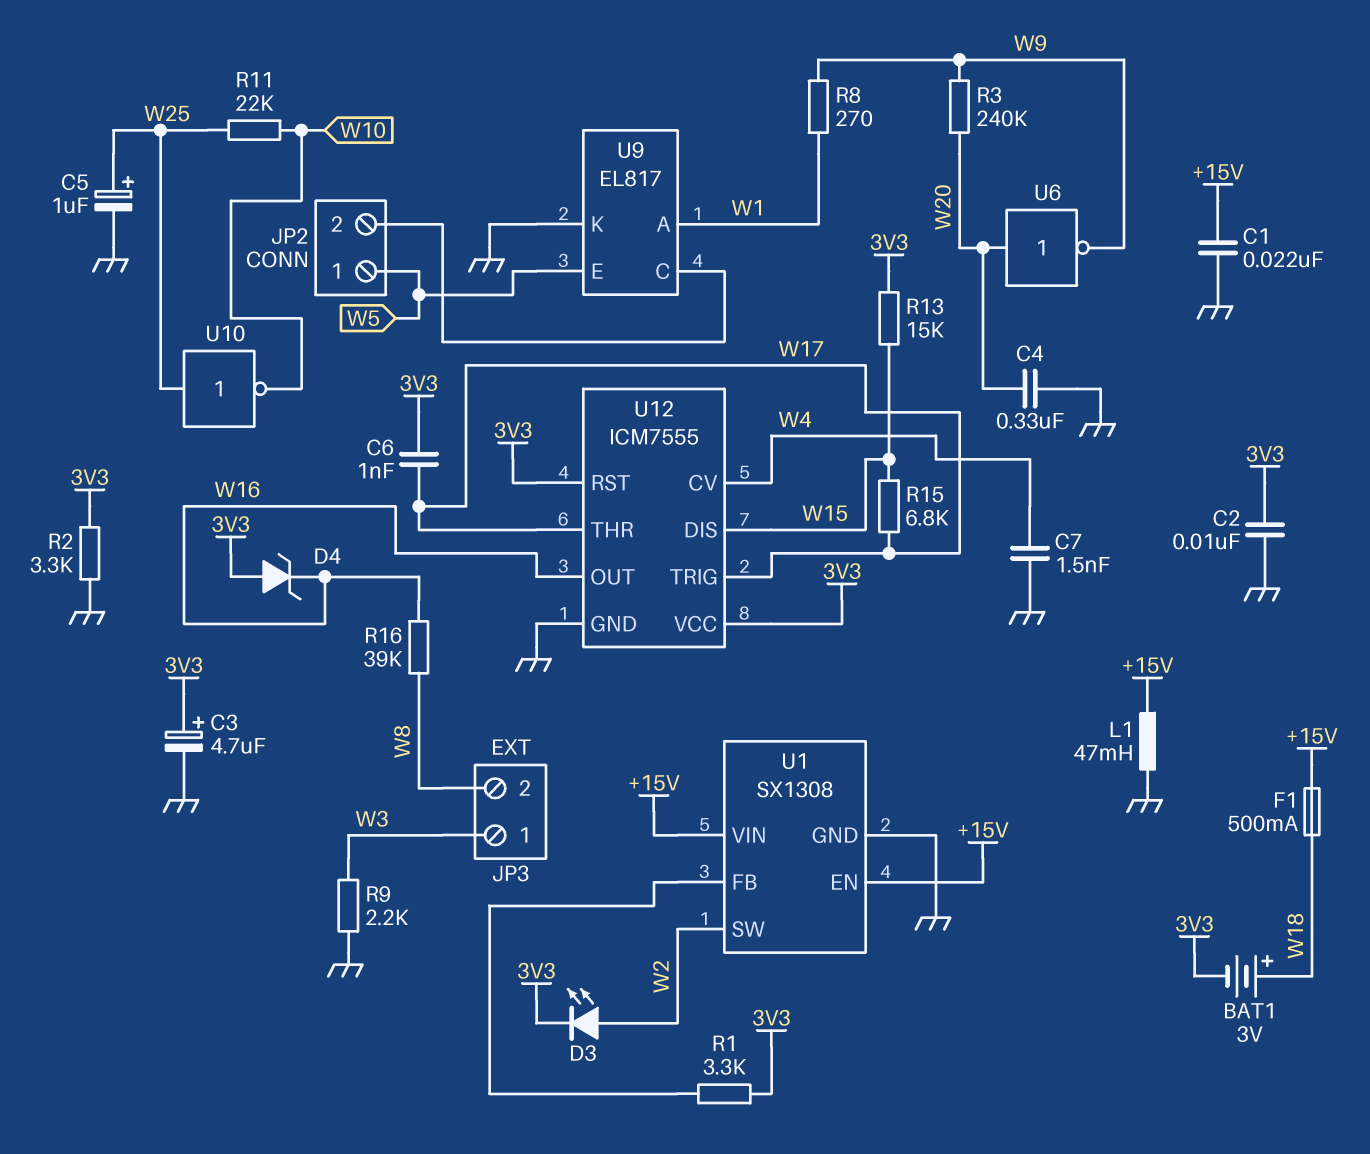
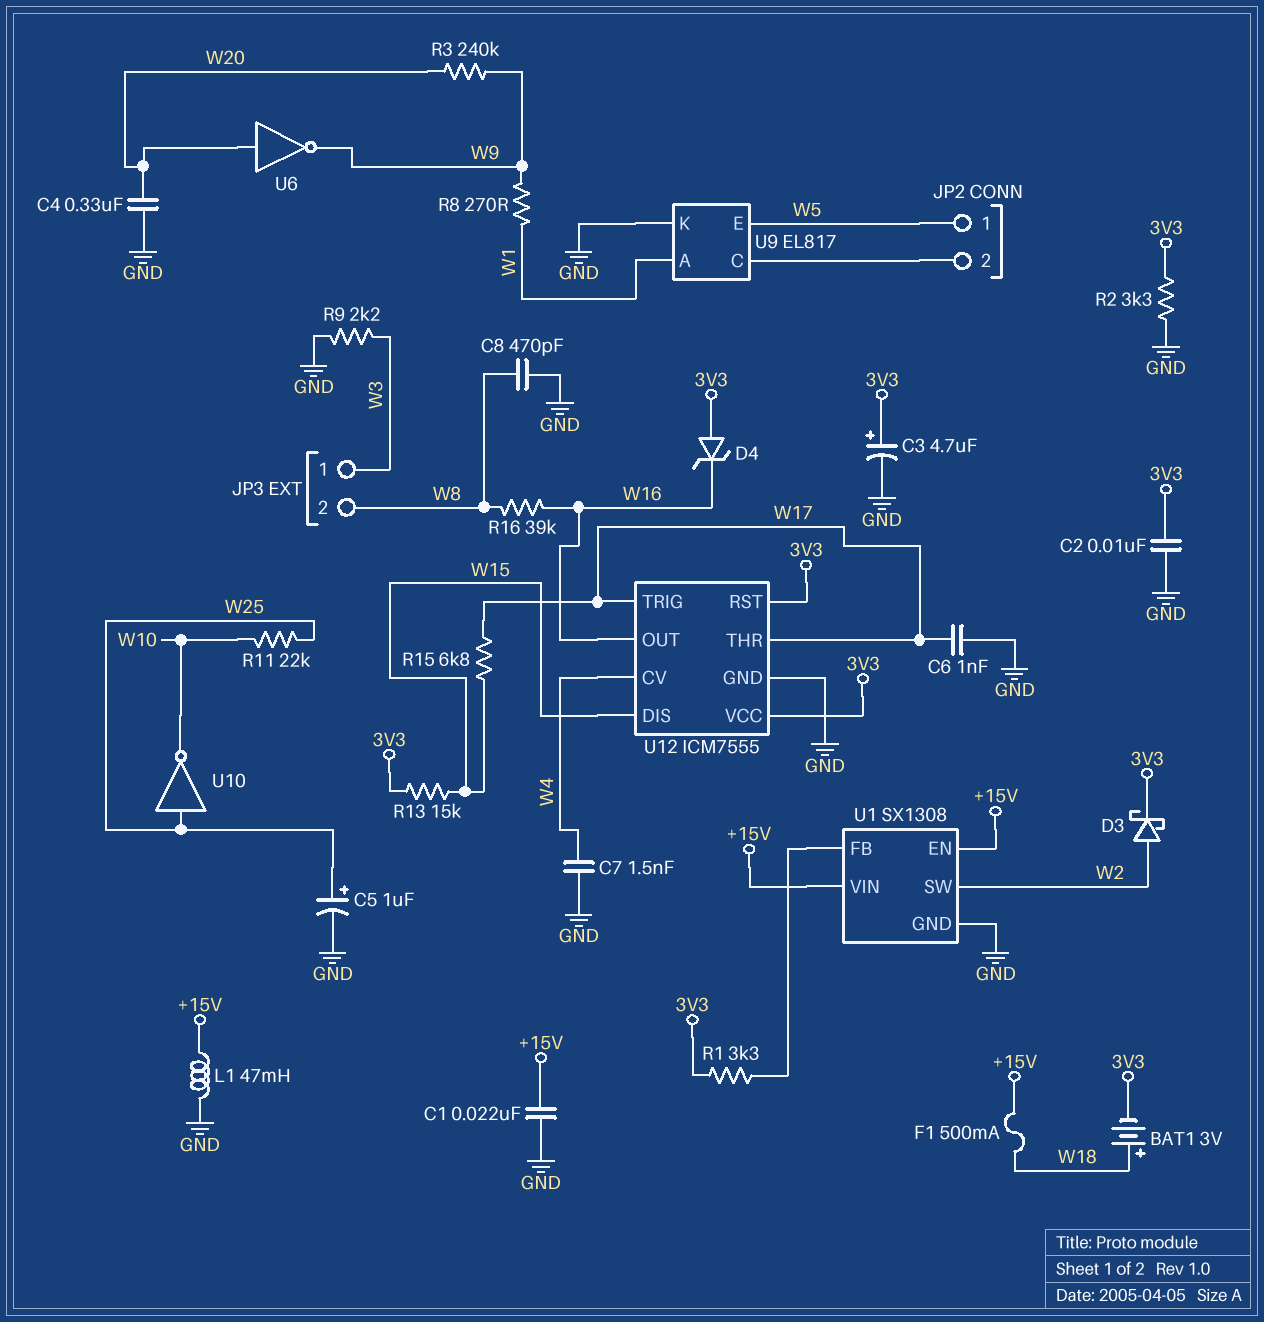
C6: 1nF (3V3, W17) -> 1nF (GND, W17)
C8: none -> 470pF (GND, W8)
D3: LED (A W2, K 3V3) -> schottky (A W2, K 3V3)

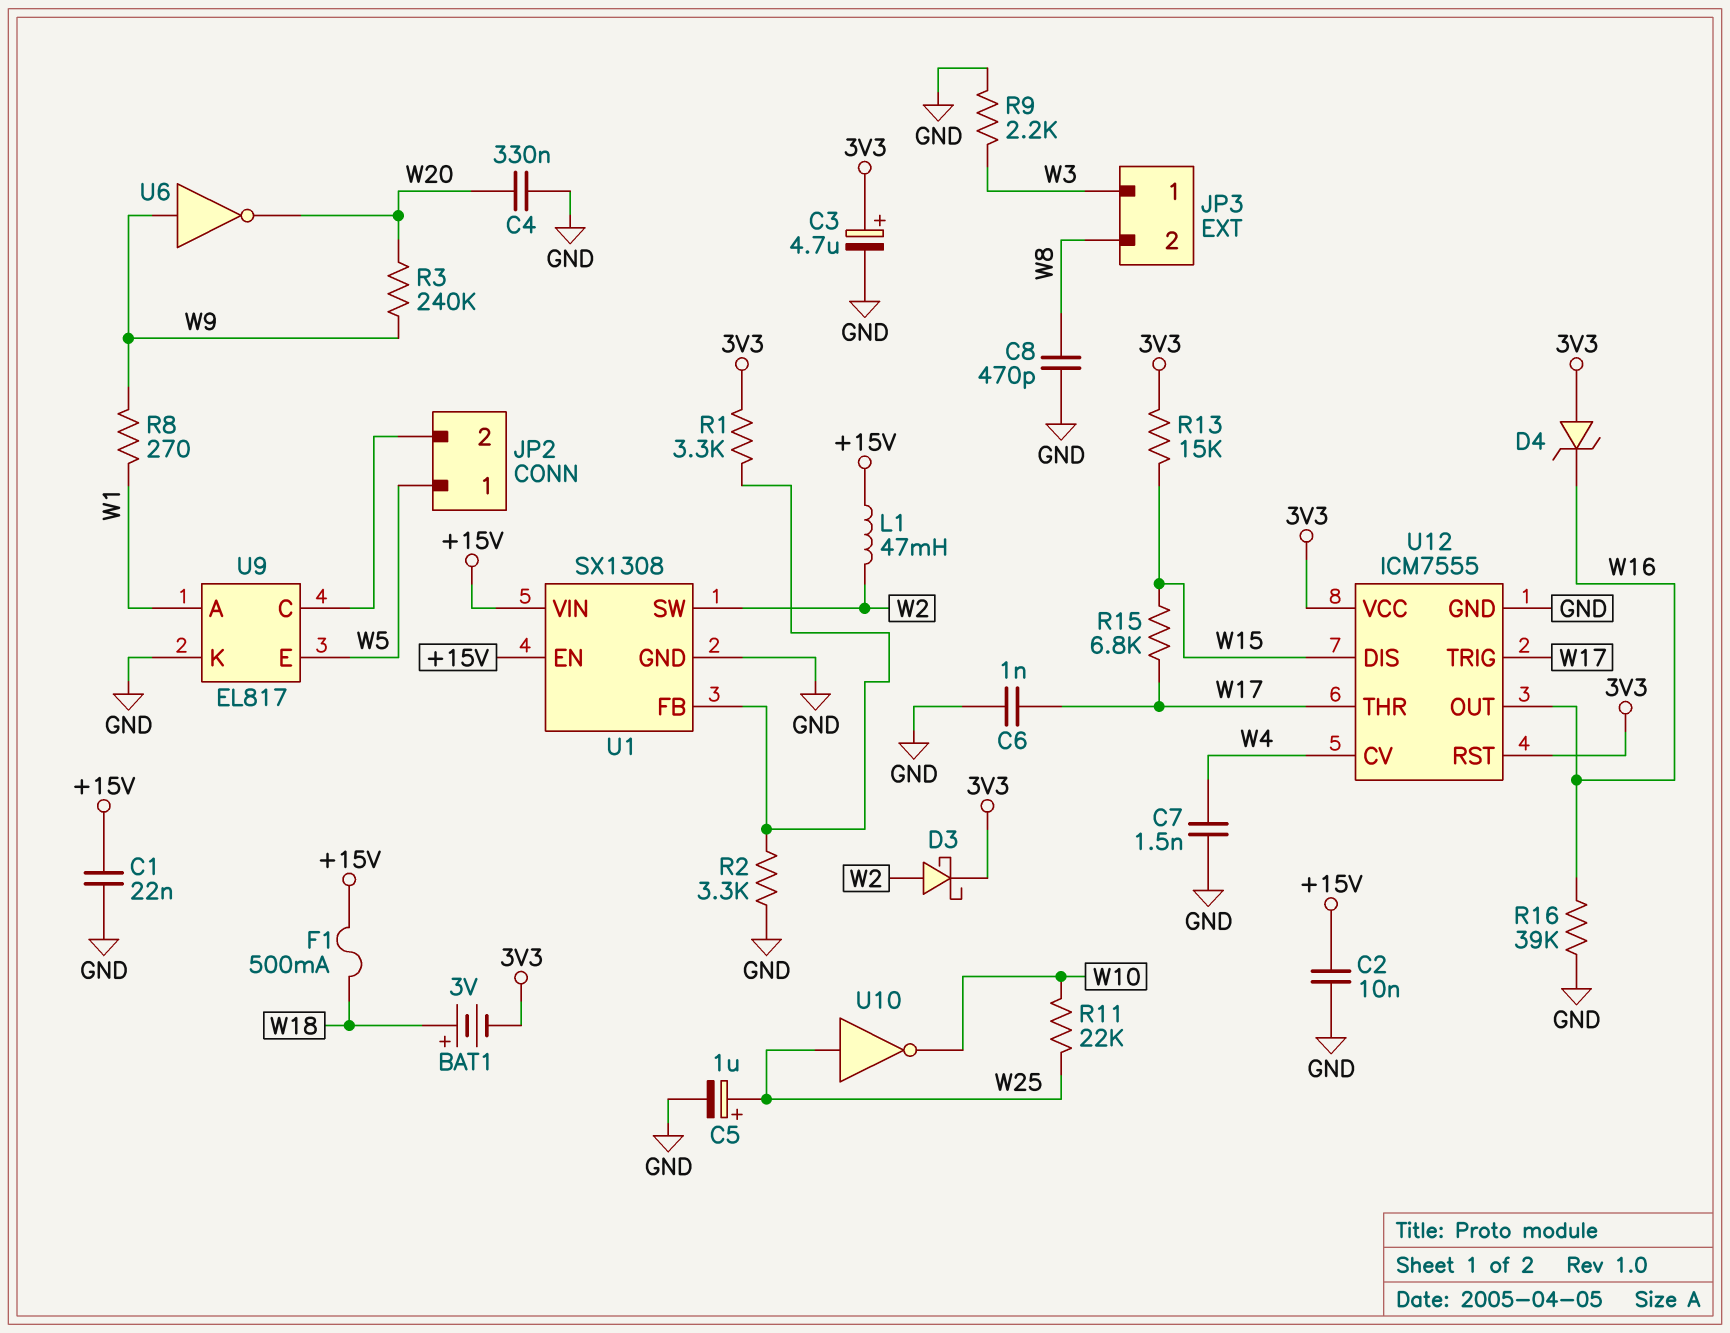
C2: 10nF (3V3, GND) -> 10nF (+15V, GND)
L1: 47mH (+15V, GND) -> 47mH (+15V, W2)
R2: 3.3k (3V3, GND) -> 3.3k (GND, U1/FB)
R16: 39k (W8, W16) -> 39k (GND, W16)
U6: NOT (in W20, out W9) -> NOT (in W9, out W20)

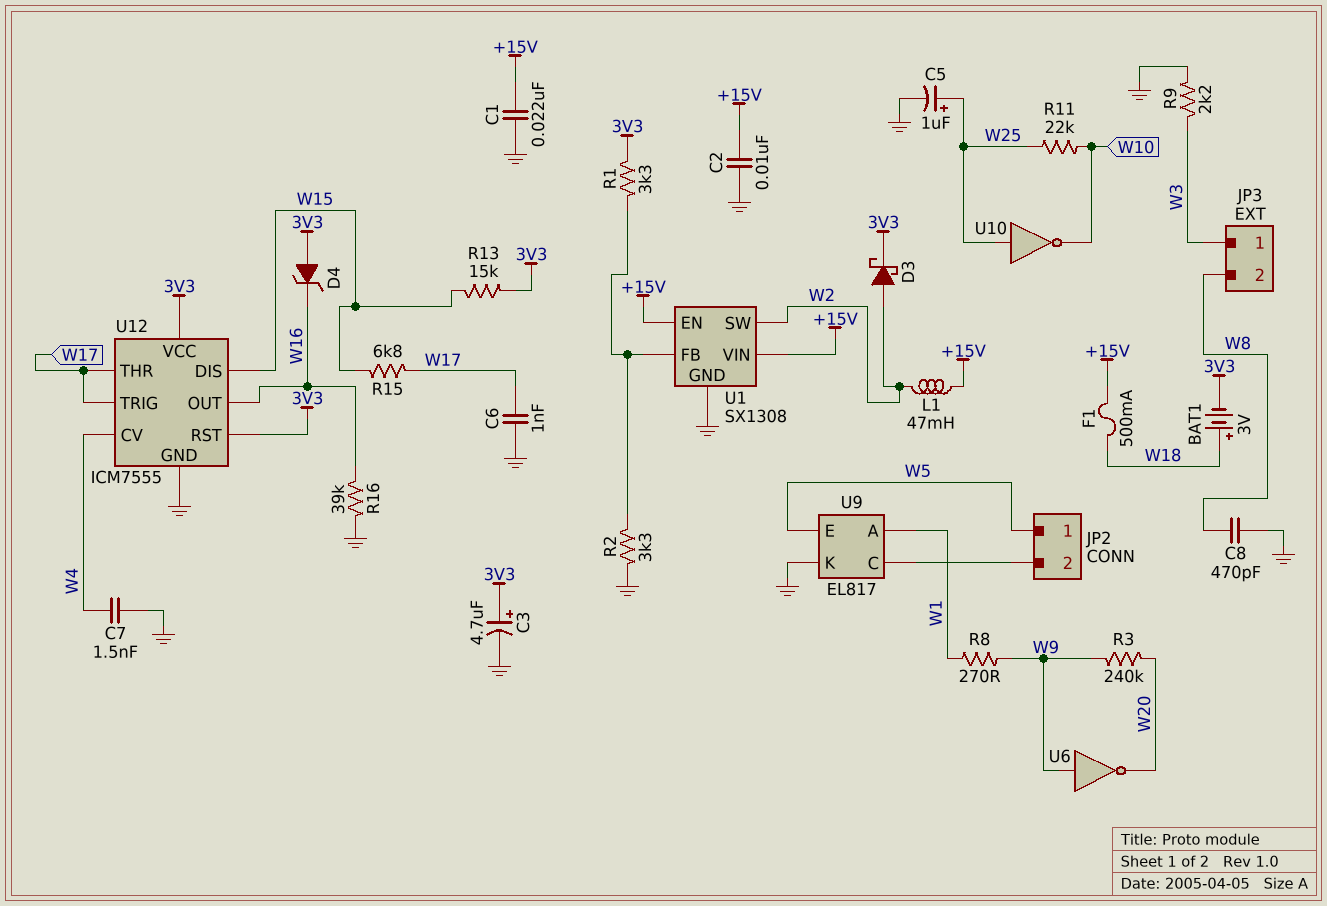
C4: 330nF (GND, W20) -> none

